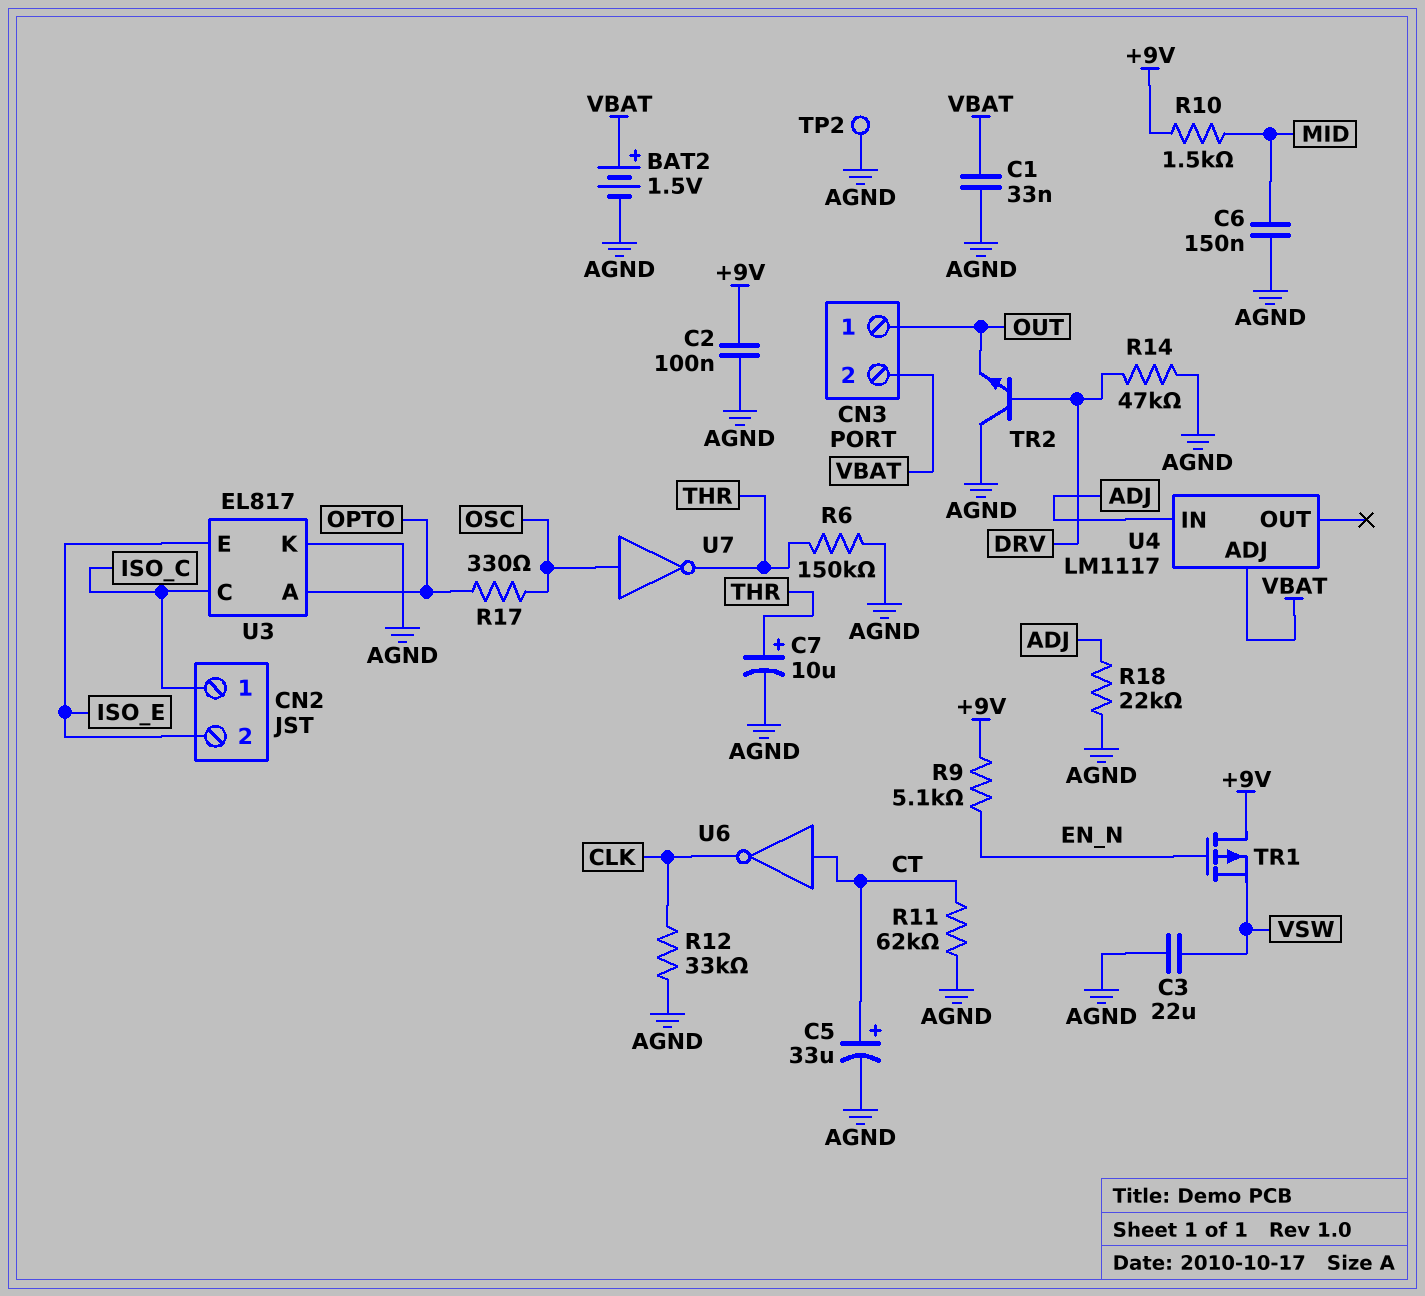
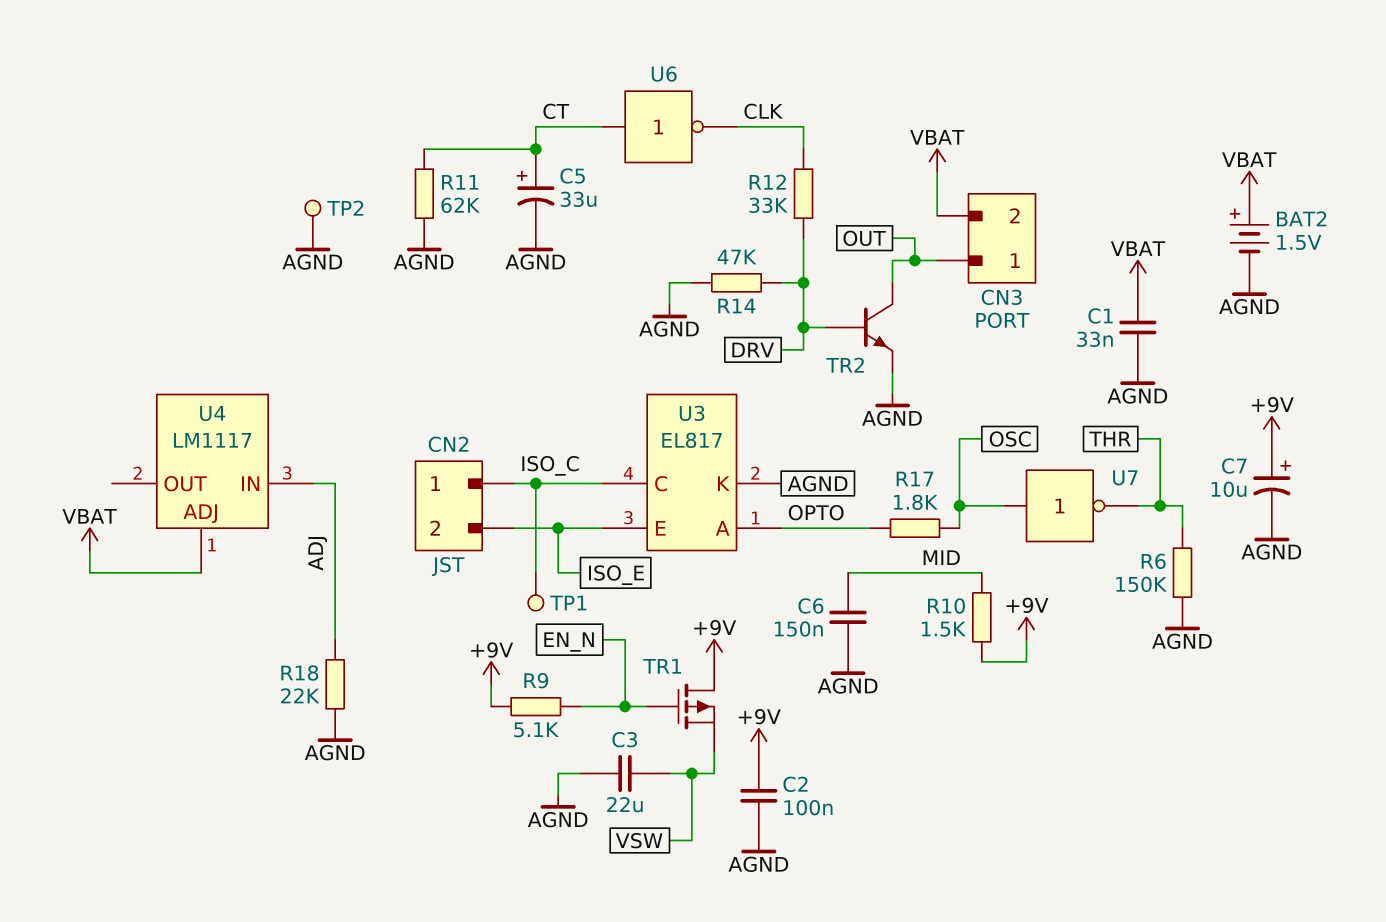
C7: 10uF (plus THR, minus AGND) -> 10uF (plus +9V, minus AGND)
R12: 33k (AGND, CLK) -> 33k (CLK, DRV)
R17: 330 (OPTO, OSC) -> 1.8k (OPTO, OSC)
TP1: none -> test point (ISO_C)
TR2: NPN (B DRV, C AGND, E OUT) -> NPN (B DRV, C OUT, E AGND)

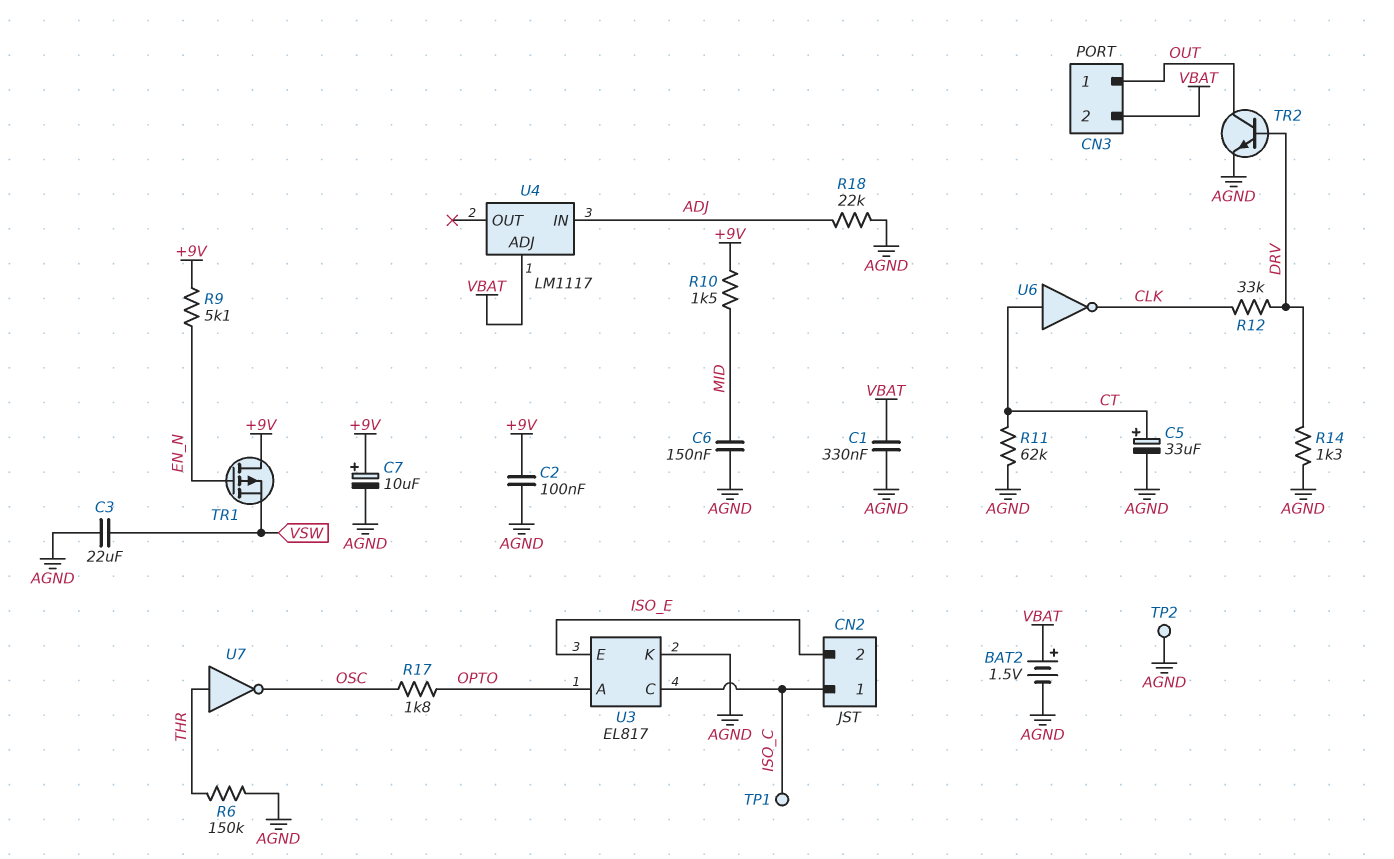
C1: 33nF (AGND, VBAT) -> 330nF (AGND, VBAT)
R14: 47k (AGND, DRV) -> 1.3k (AGND, DRV)
U7: NOT (in OSC, out THR) -> NOT (in THR, out OSC)

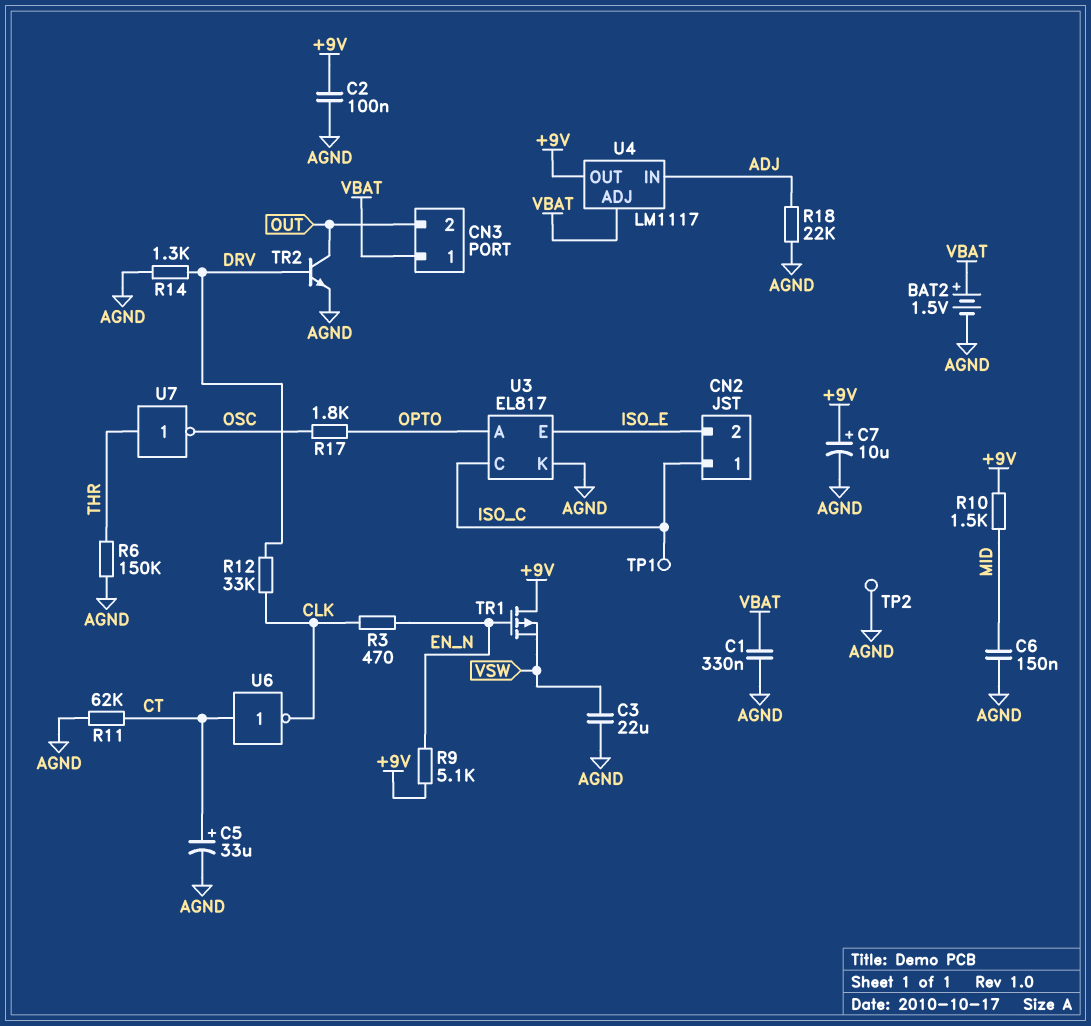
CN3 pin 1: OUT -> VBAT
CN3 pin 2: VBAT -> OUT
R3: none -> 470 (CLK, EN_N)
U4 pin OUT: none -> +9V

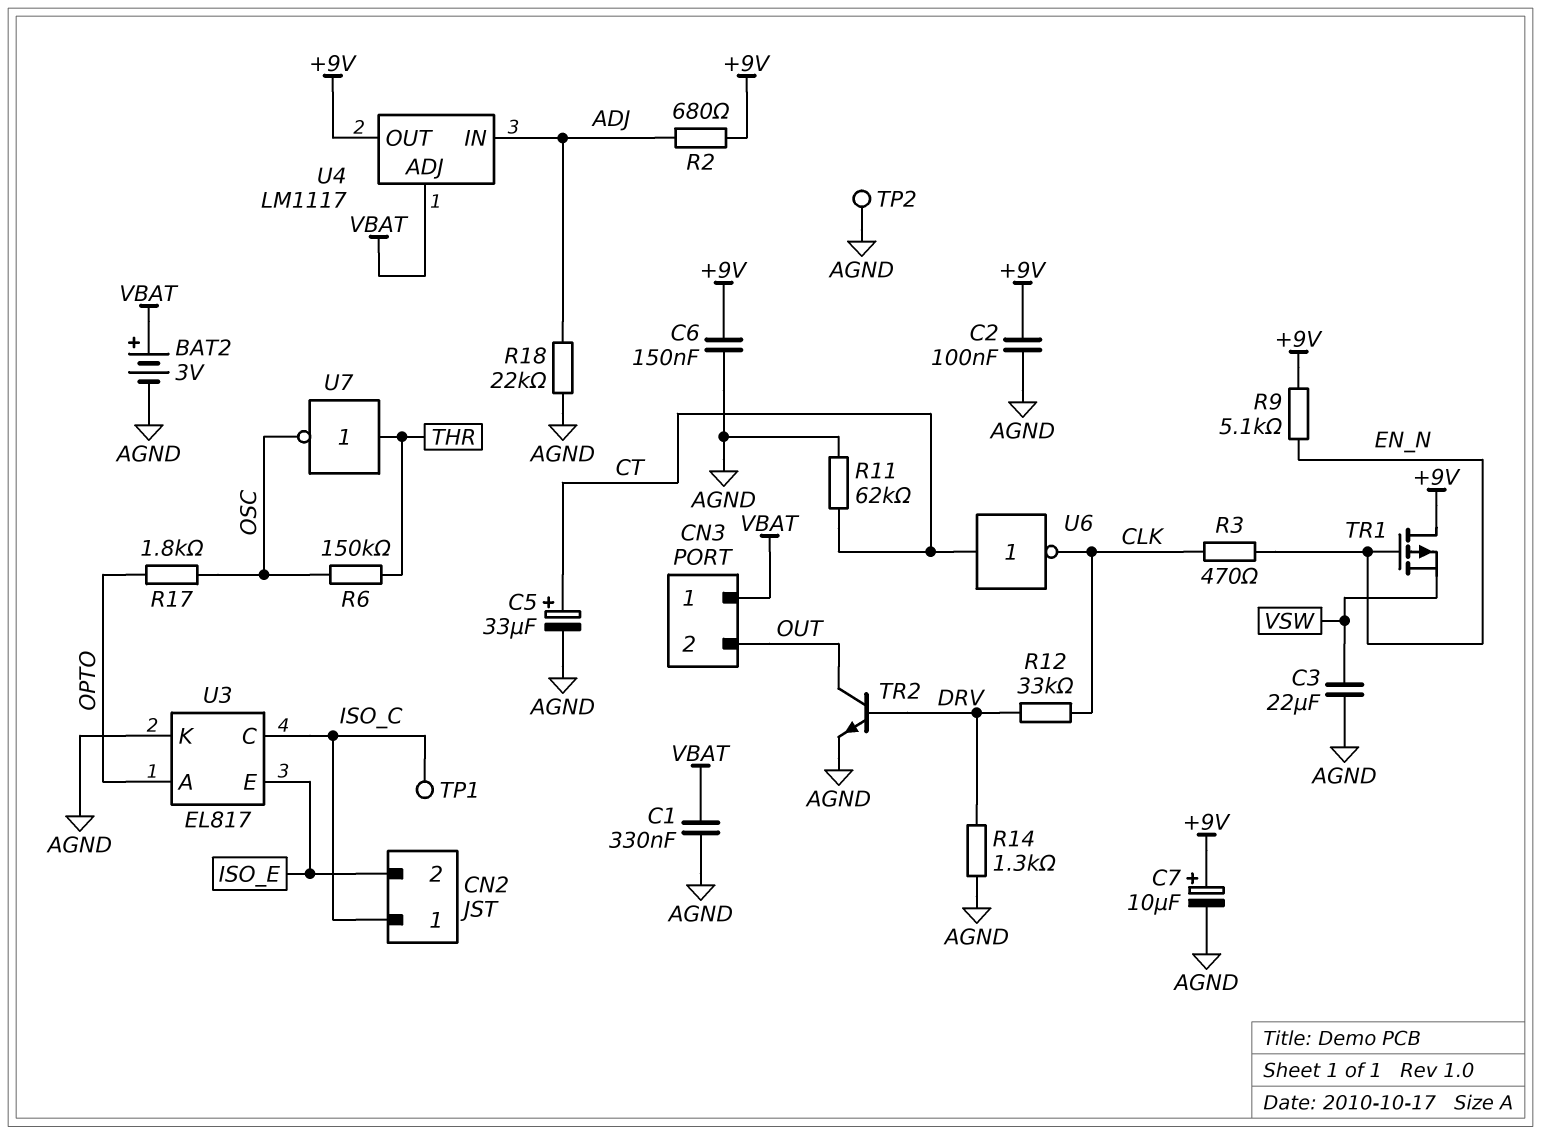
BAT2: 1.5V (plus VBAT, minus AGND) -> 3V (plus VBAT, minus AGND)
C6: 150nF (AGND, MID) -> 150nF (+9V, AGND)
R2: none -> 680 (+9V, ADJ)
R6: 150k (AGND, THR) -> 150k (OSC, THR)
R10: 1.5k (+9V, MID) -> none

